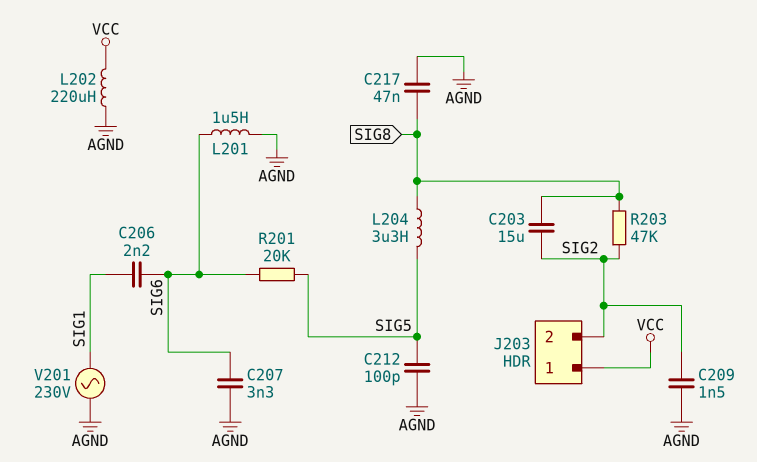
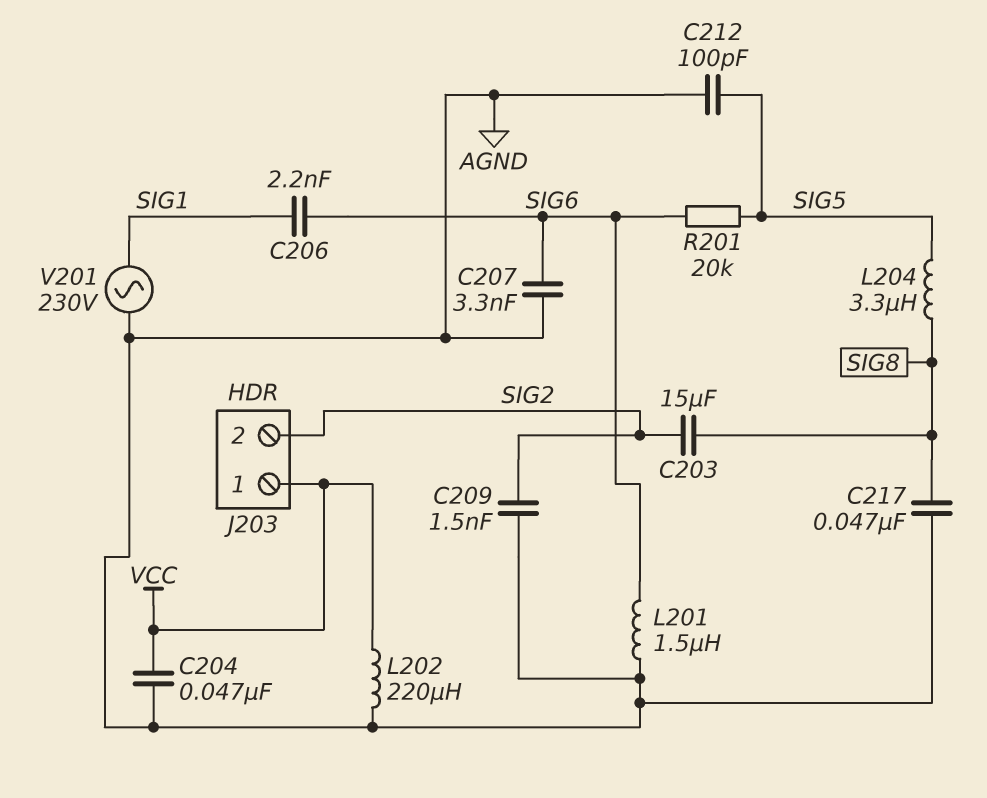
C204: none -> 47nF (AGND, VCC)
R203: 47k (SIG2, SIG8) -> none

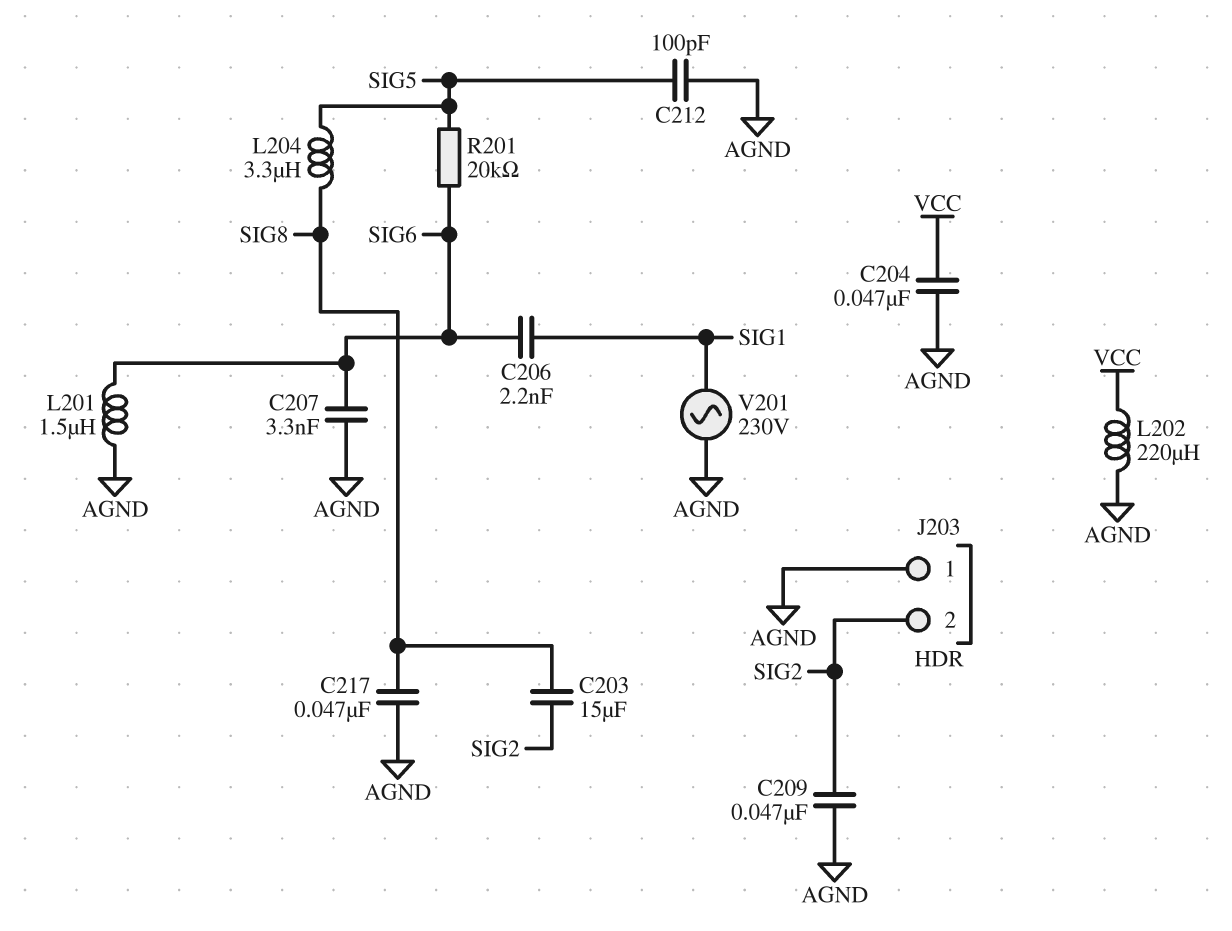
C209: 1.5nF (AGND, SIG2) -> 47nF (AGND, SIG2)
J203 pin 1: VCC -> AGND

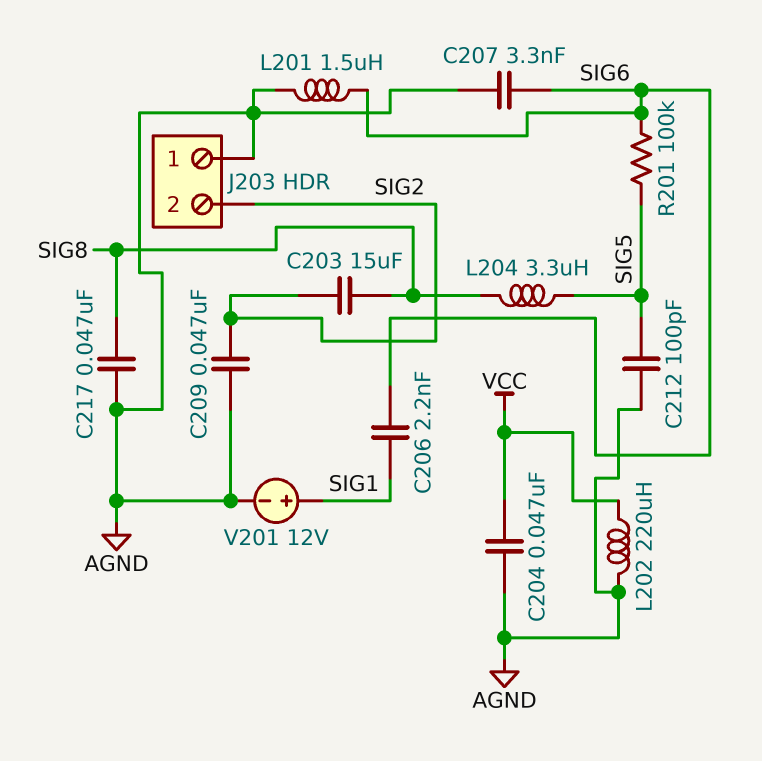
R201: 20k (SIG5, SIG6) -> 100k (SIG5, SIG6)
V201: AC 230V (AGND, SIG1) -> 12V (plus SIG1, minus AGND)

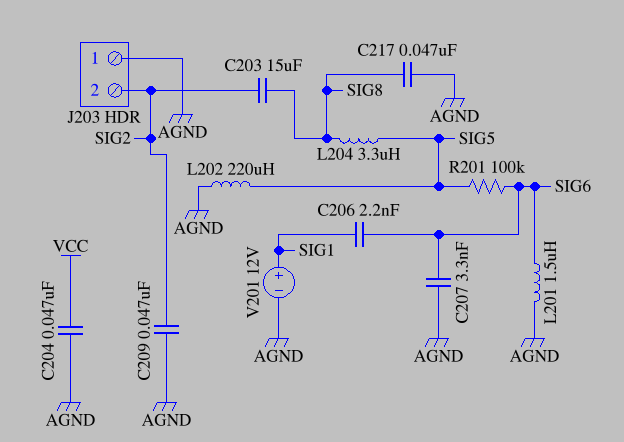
C212: 100pF (AGND, SIG5) -> none
L202: 220uH (AGND, VCC) -> 220uH (AGND, SIG5)

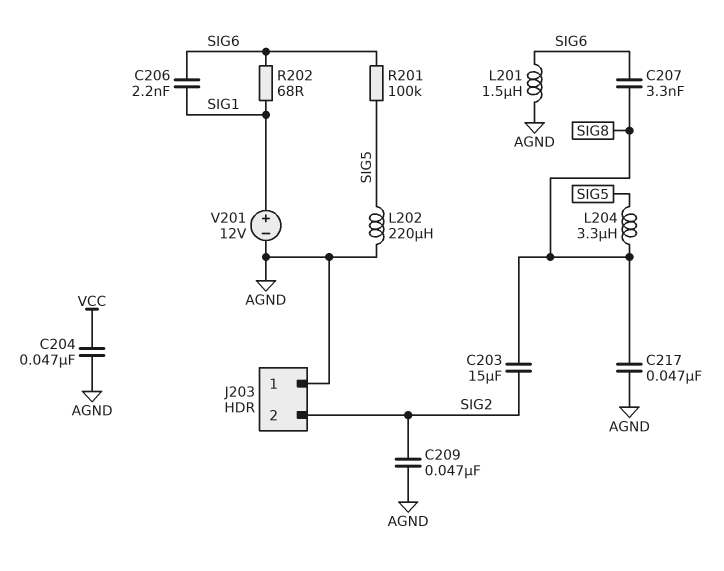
C207: 3.3nF (AGND, SIG6) -> 3.3nF (SIG6, SIG8)
R202: none -> 68 (SIG1, SIG6)

